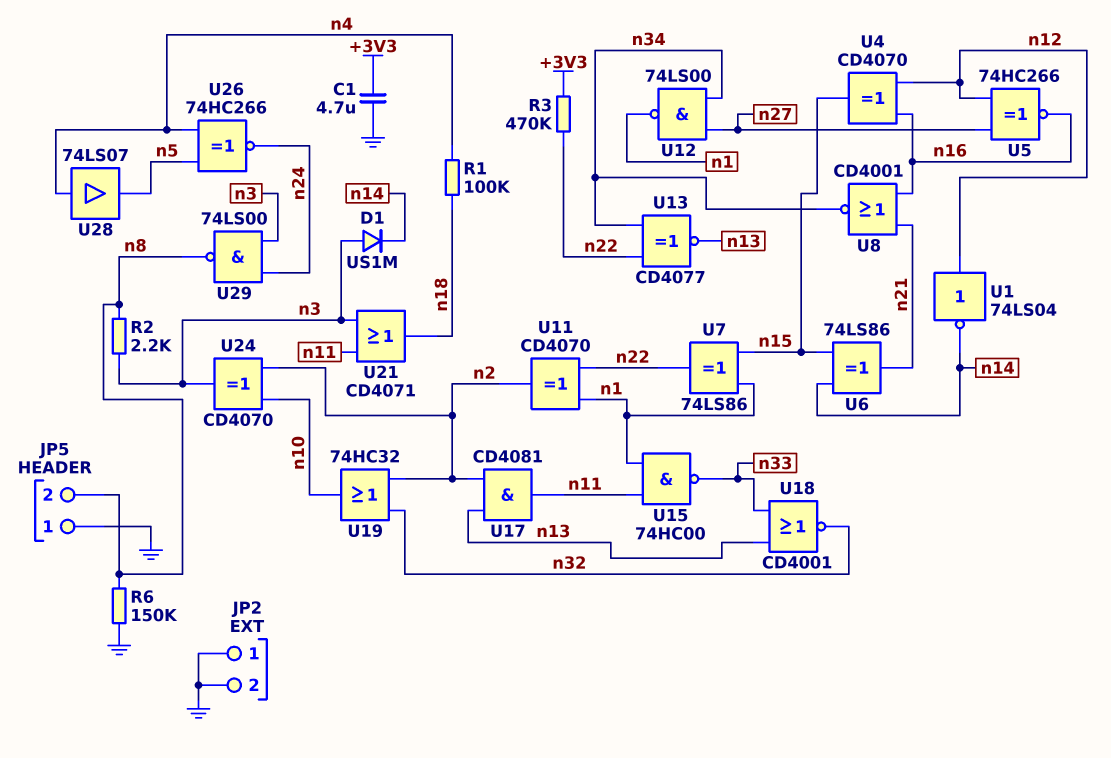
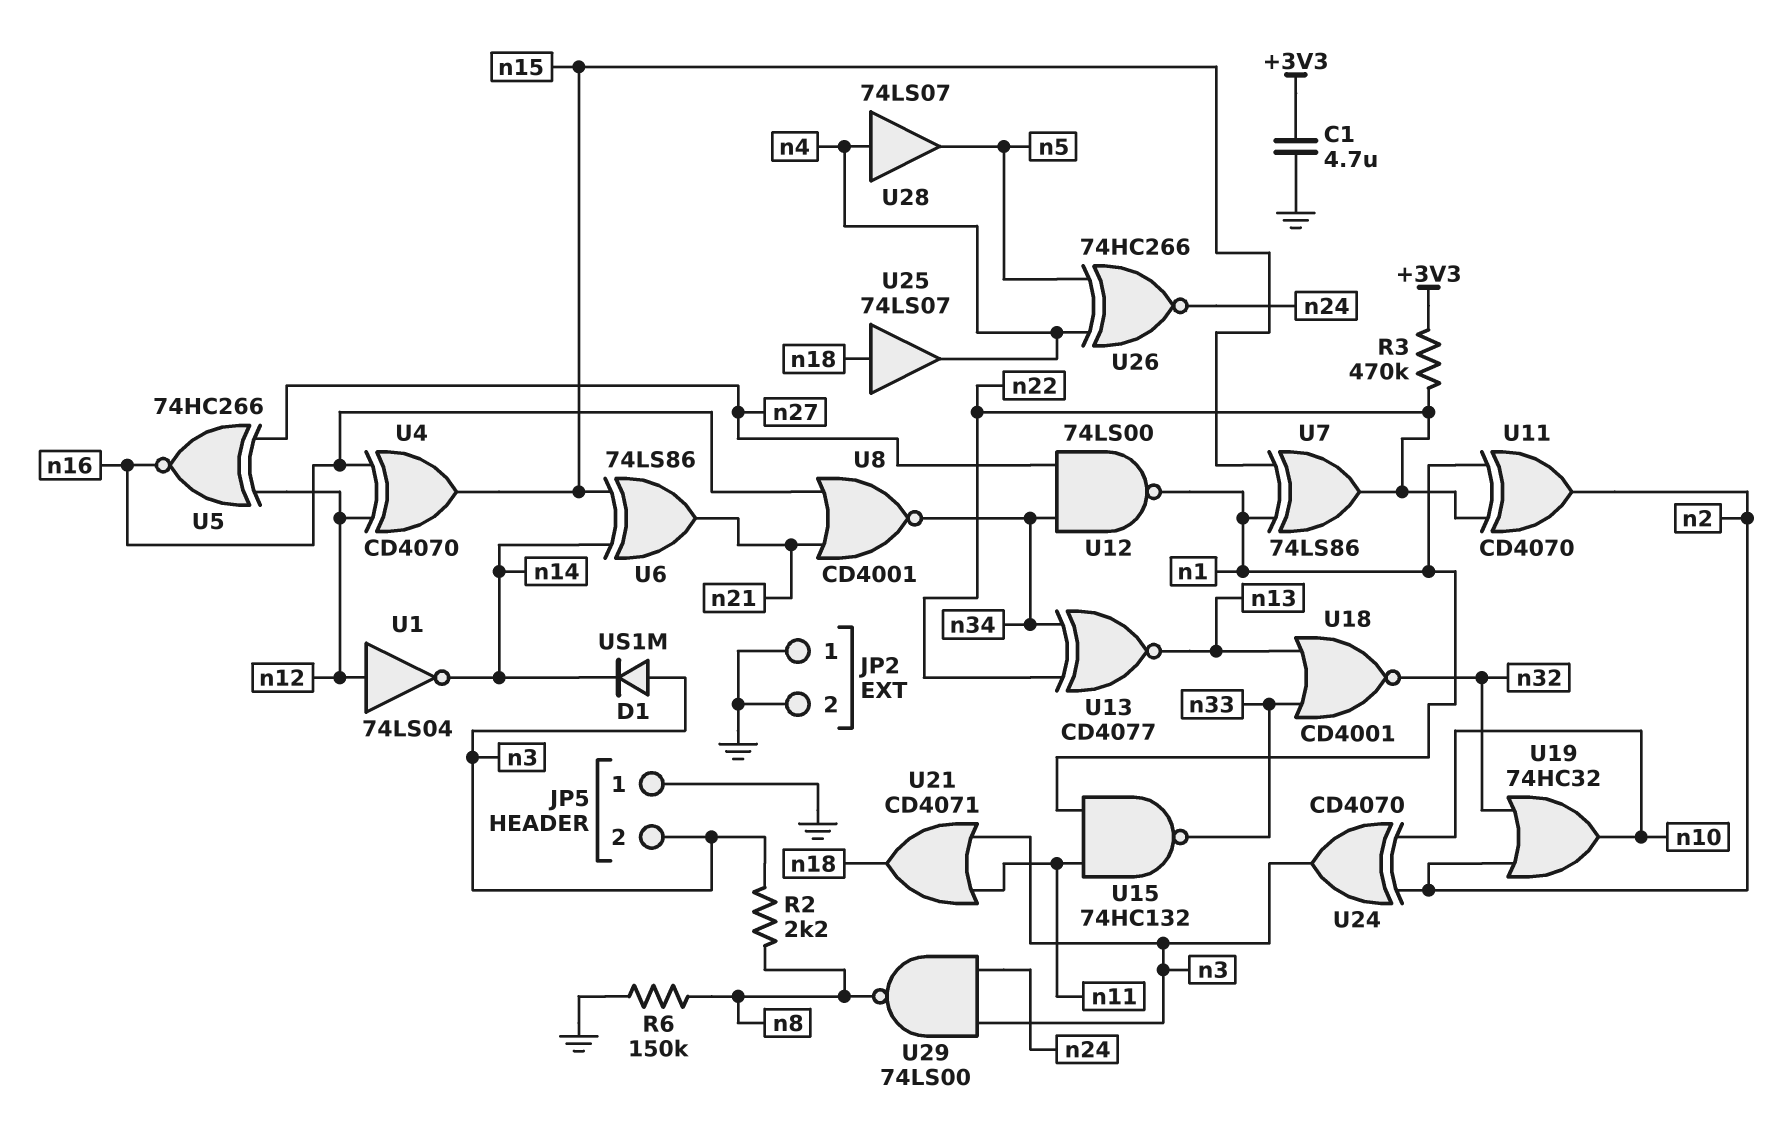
JP5 pin 2: n8 -> n3
R1: 100k (n4, n18) -> none
U15: NAND 74HC00 (in n1, in n11, out n33) -> NAND 74HC132 (in n1, in n11, out n33)
U17: AND CD4081 (in n2, in n13, out n11) -> none
U25: none -> buffer 74LS07 (in n18, out n4)

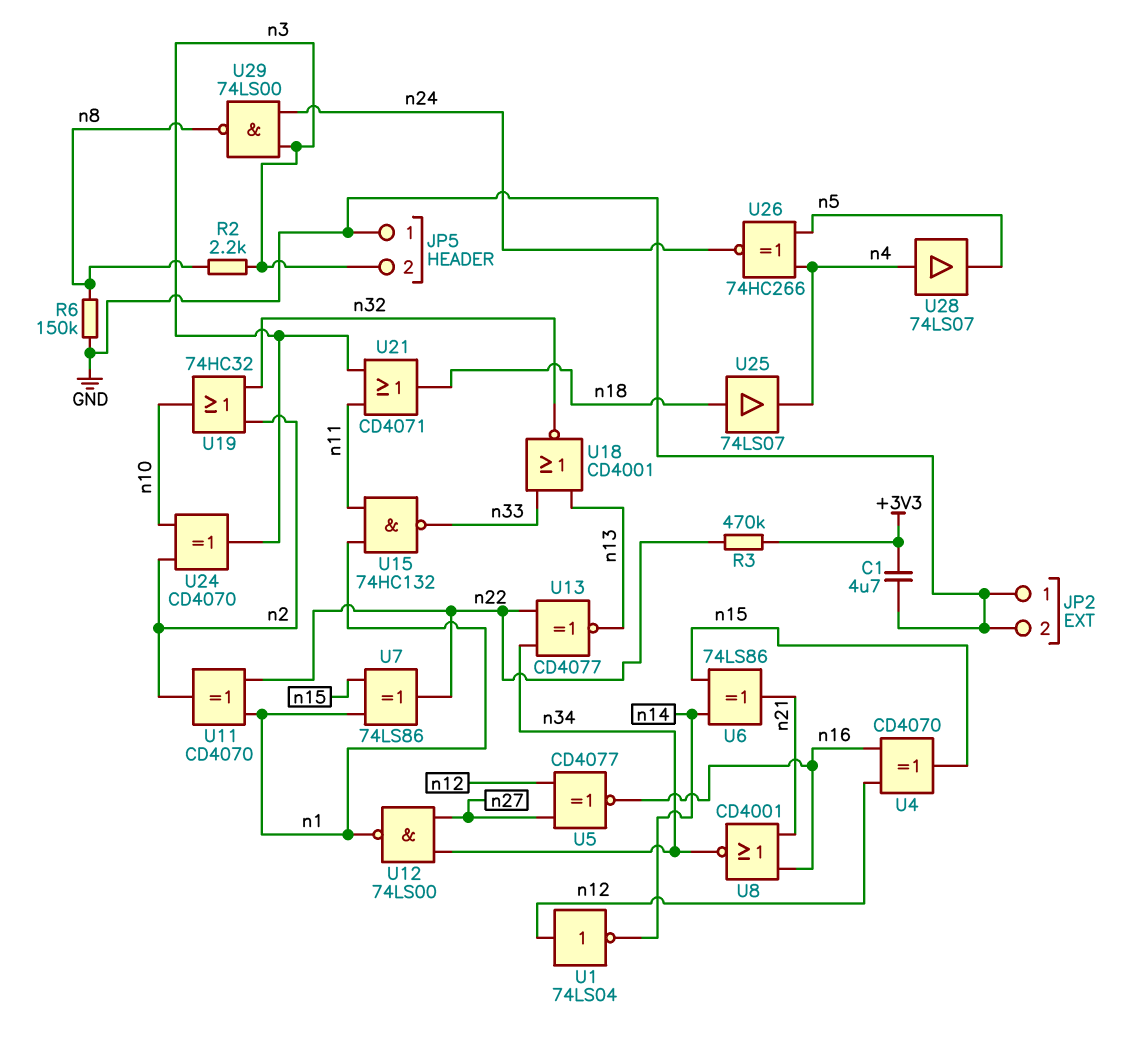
D1: diode US1M (A n3, K n14) -> none
U5: XNOR 74HC266 (in n12, in n27, out n16) -> XNOR CD4077 (in n12, in n27, out n16)

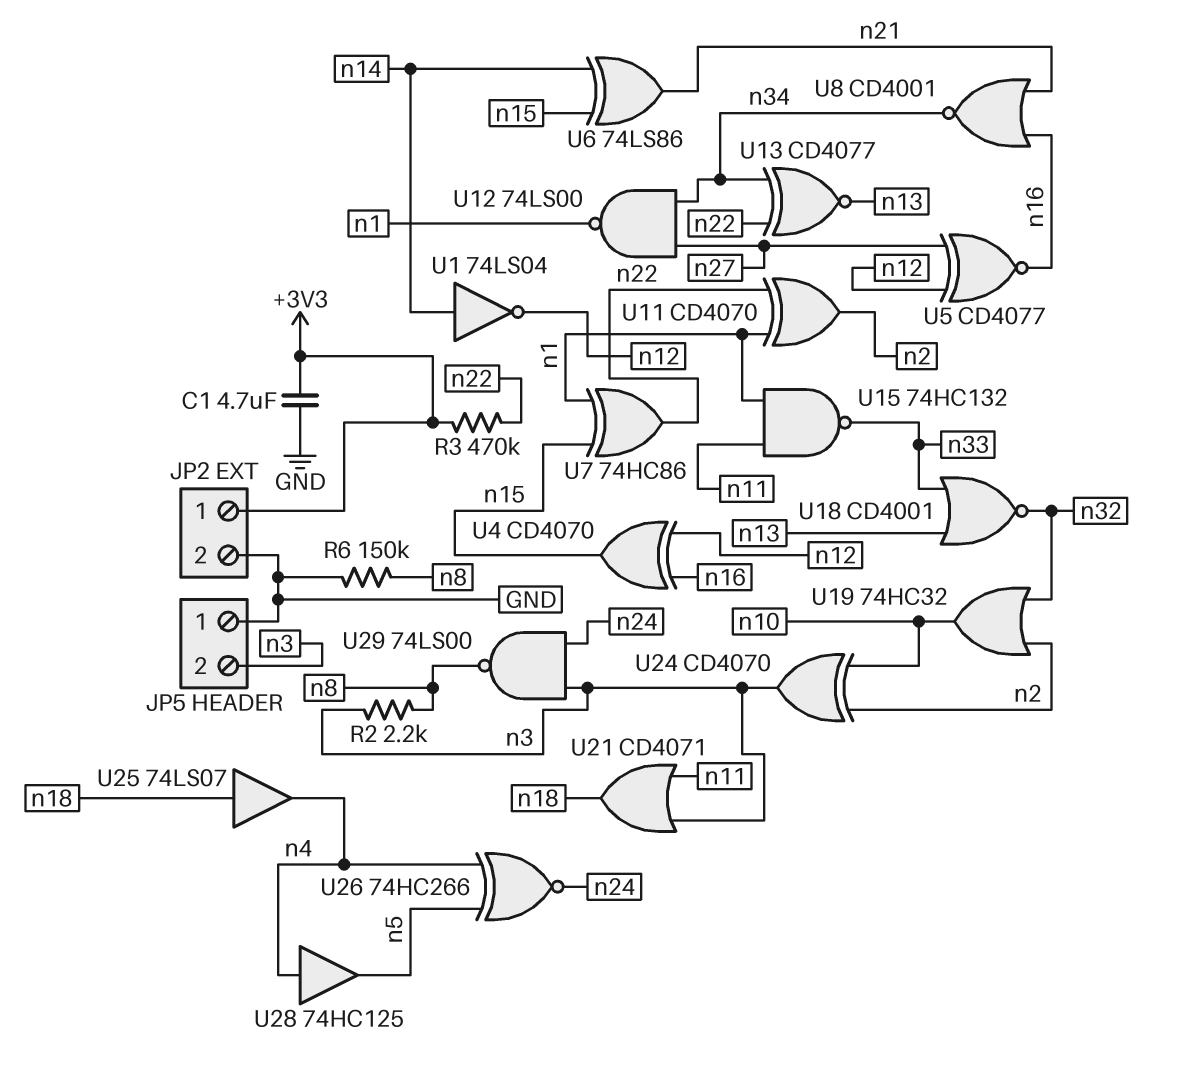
JP2 pin 1: GND -> +3V3
U1: NOT 74LS04 (in n12, out n14) -> NOT 74LS04 (in n14, out n12)
U7: XOR 74LS86 (in n1, in n15, out n22) -> XOR 74HC86 (in n1, in n15, out n22)
U28: buffer 74LS07 (in n4, out n5) -> buffer 74HC125 (in n4, out n5)

